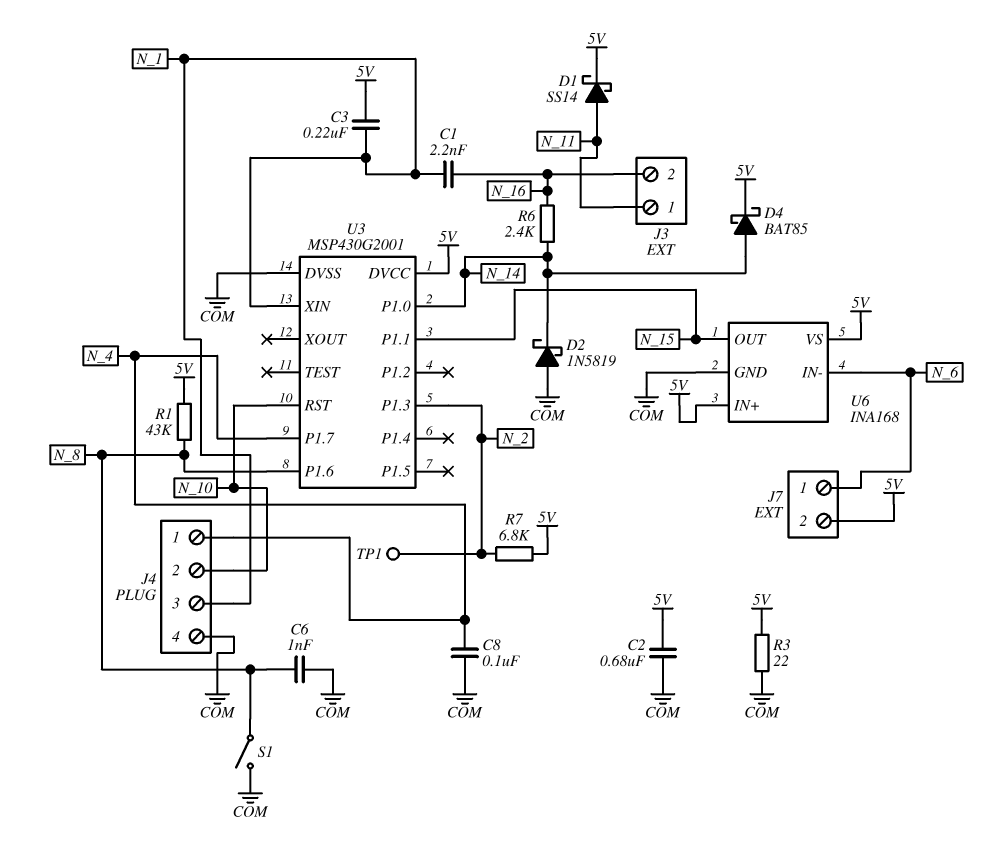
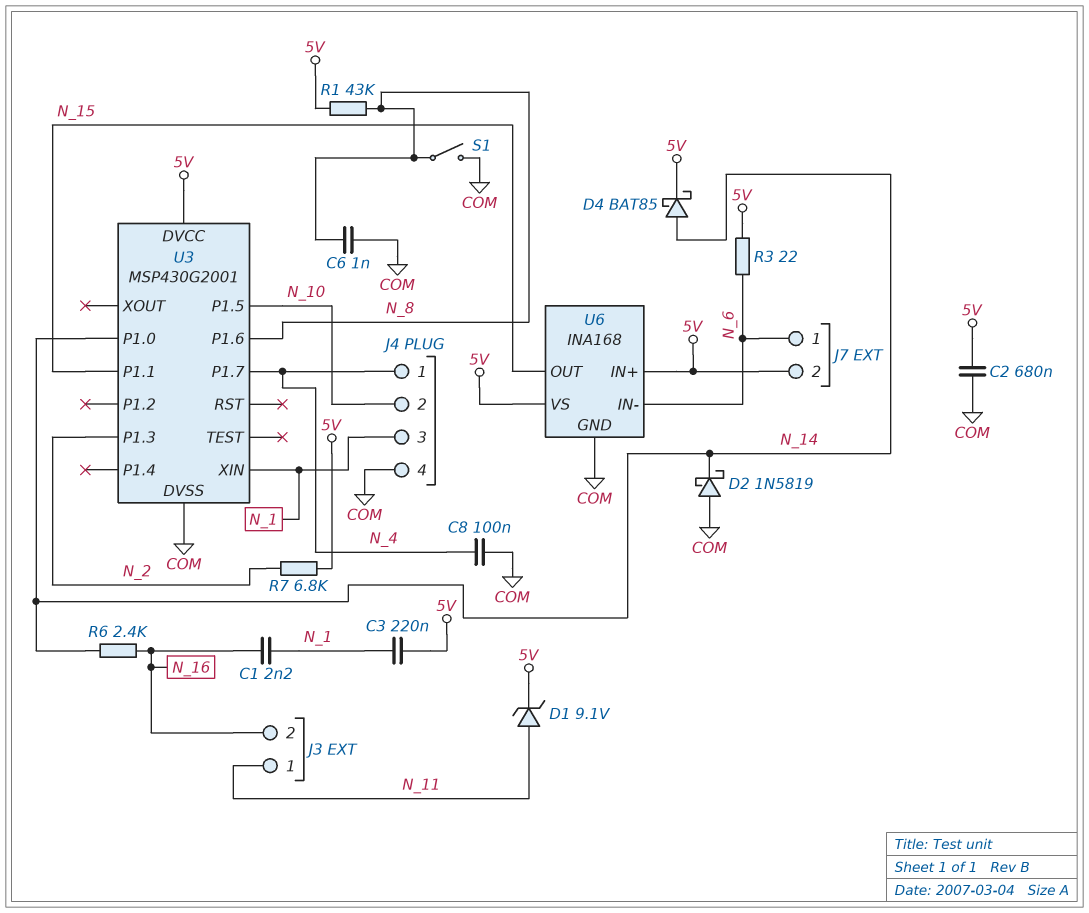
D1: schottky SS14 (A N_11, K 5V) -> zener 9.1V (A N_11, K 5V)
R3: 22 (5V, COM) -> 22 (5V, N_6)
TP1: test point (N_2) -> none
U3 pin P1.5: none -> N_10
U3 pin RST: N_10 -> none

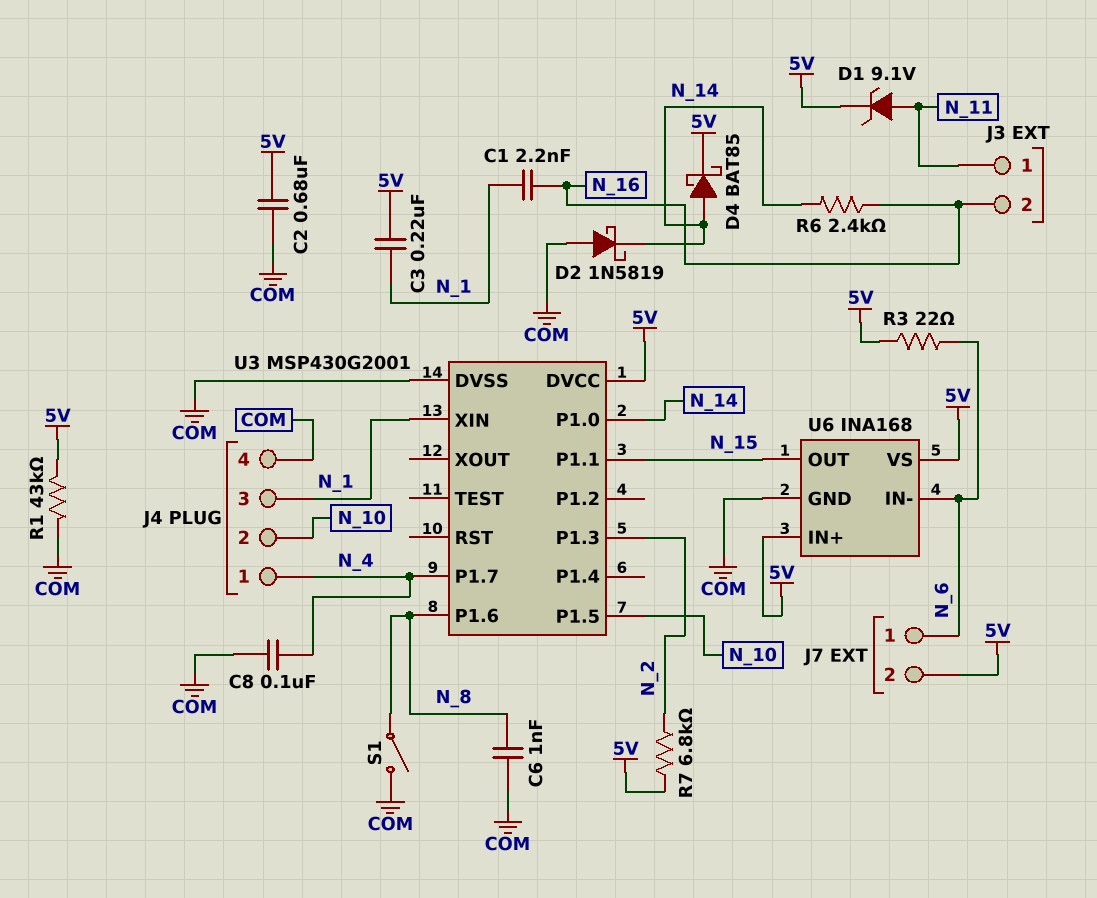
R1: 43k (5V, N_8) -> 43k (5V, COM)

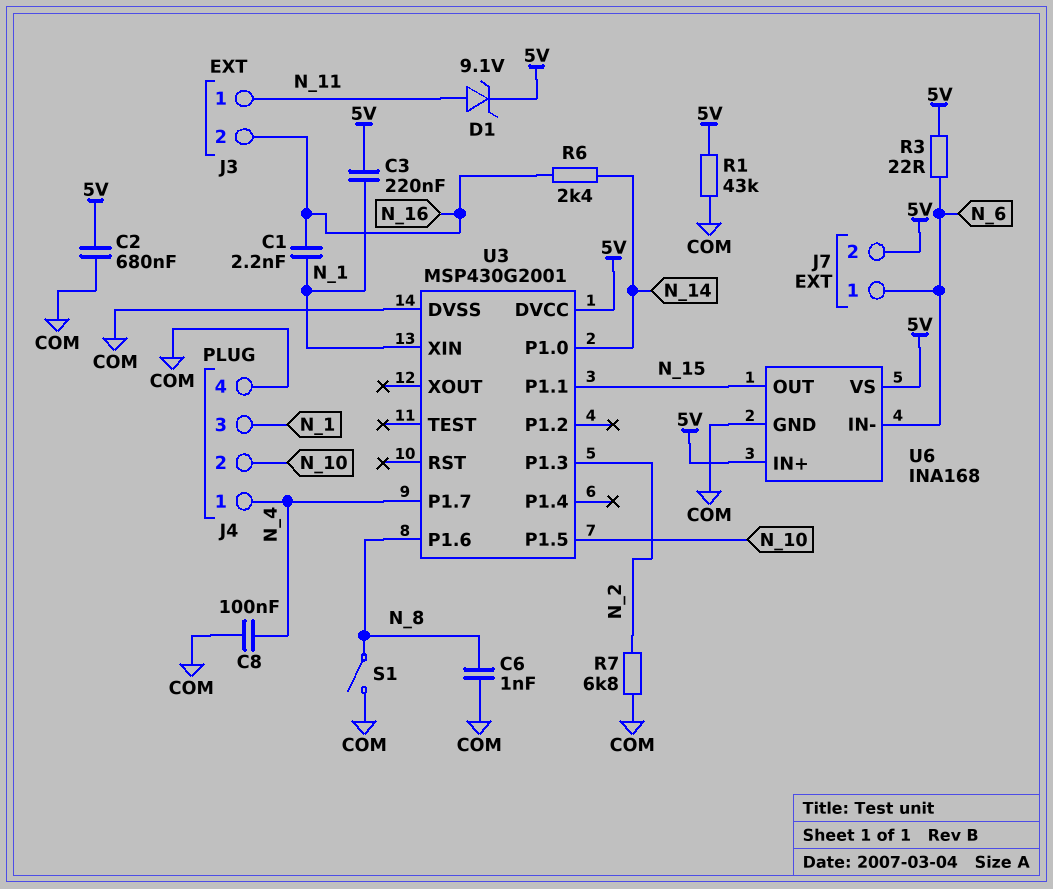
D2: schottky 1N5819 (A COM, K N_14) -> none
D4: schottky BAT85 (A N_14, K 5V) -> none
R7: 6.8k (5V, N_2) -> 6.8k (COM, N_2)

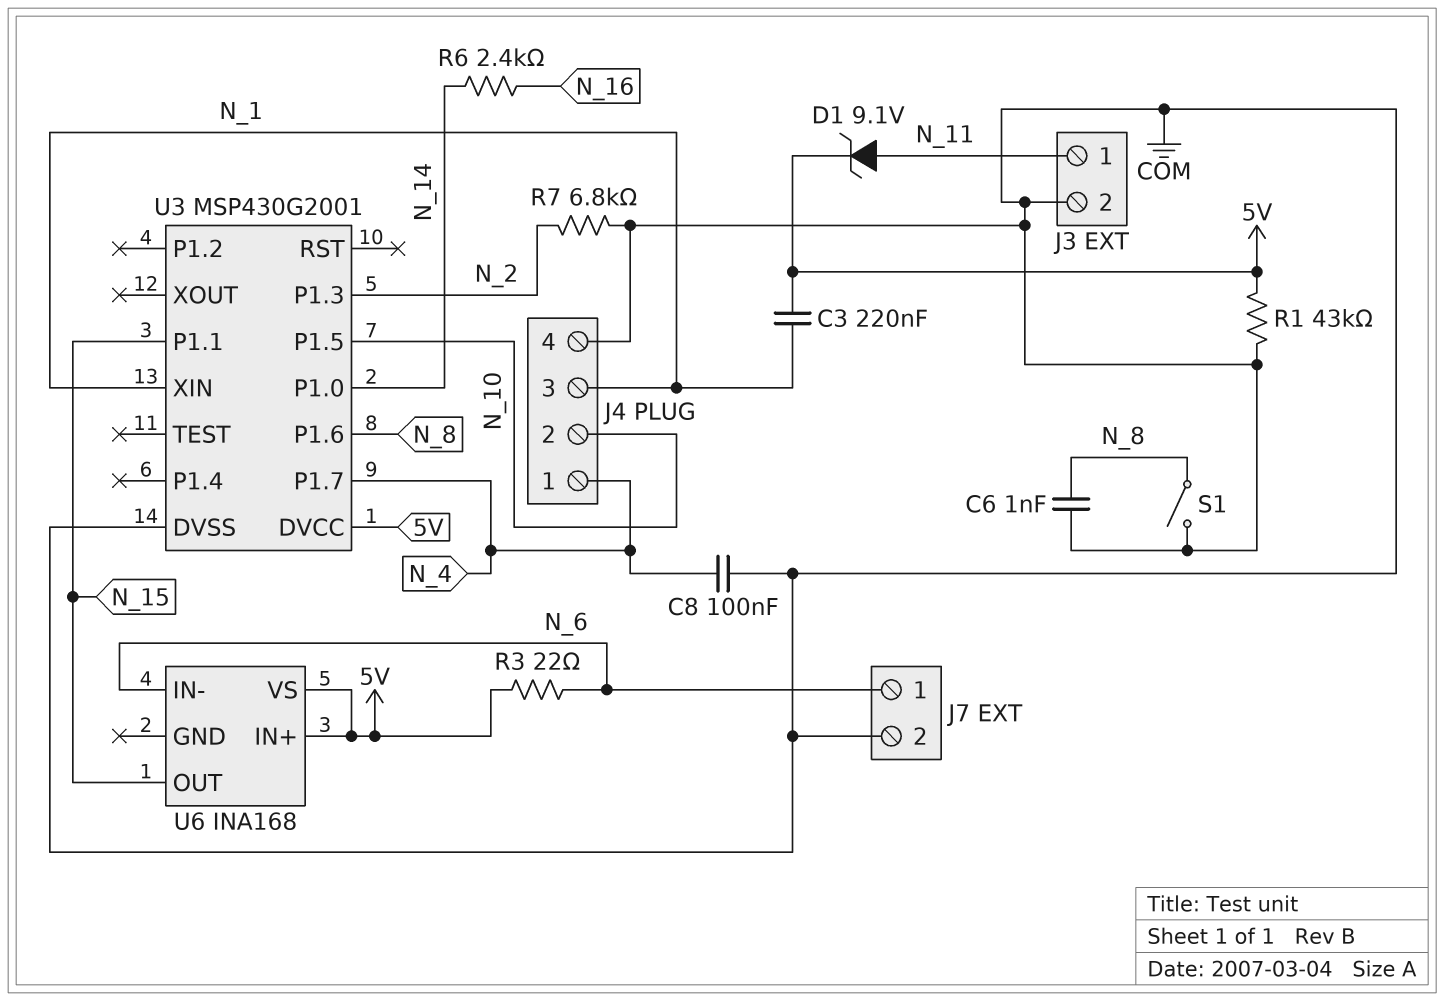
C1: 2.2nF (N_1, N_16) -> none
C2: 680nF (5V, COM) -> none
J3 pin 2: N_16 -> COM
J7 pin 2: 5V -> COM
U6 pin GND: COM -> none

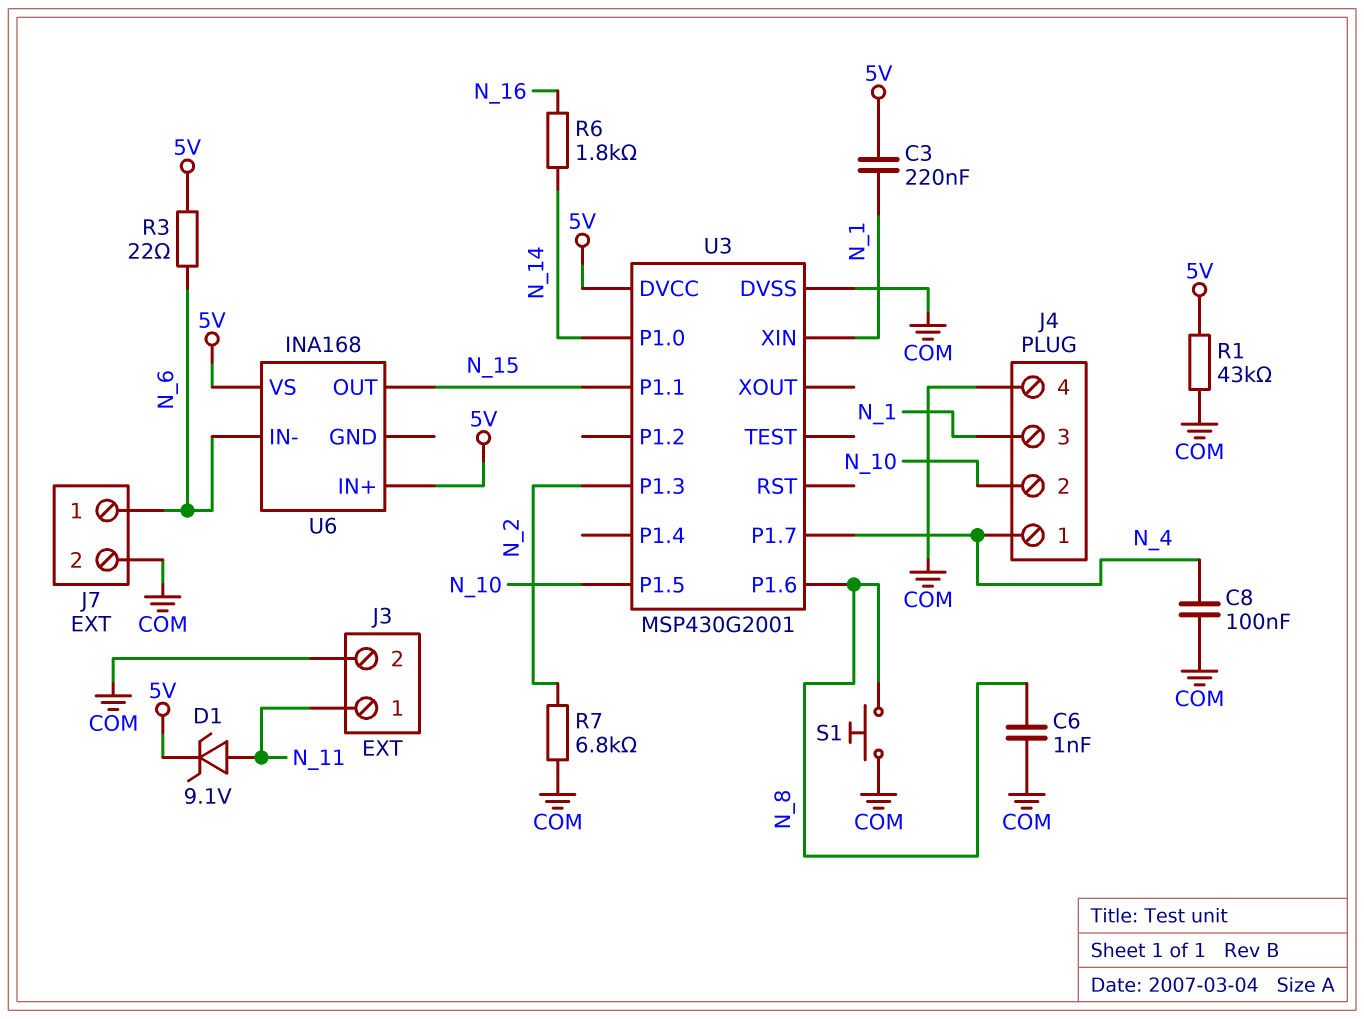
R6: 2.4k (N_14, N_16) -> 1.8k (N_14, N_16)
S1: switch (COM, N_8) -> button (COM, N_8)

